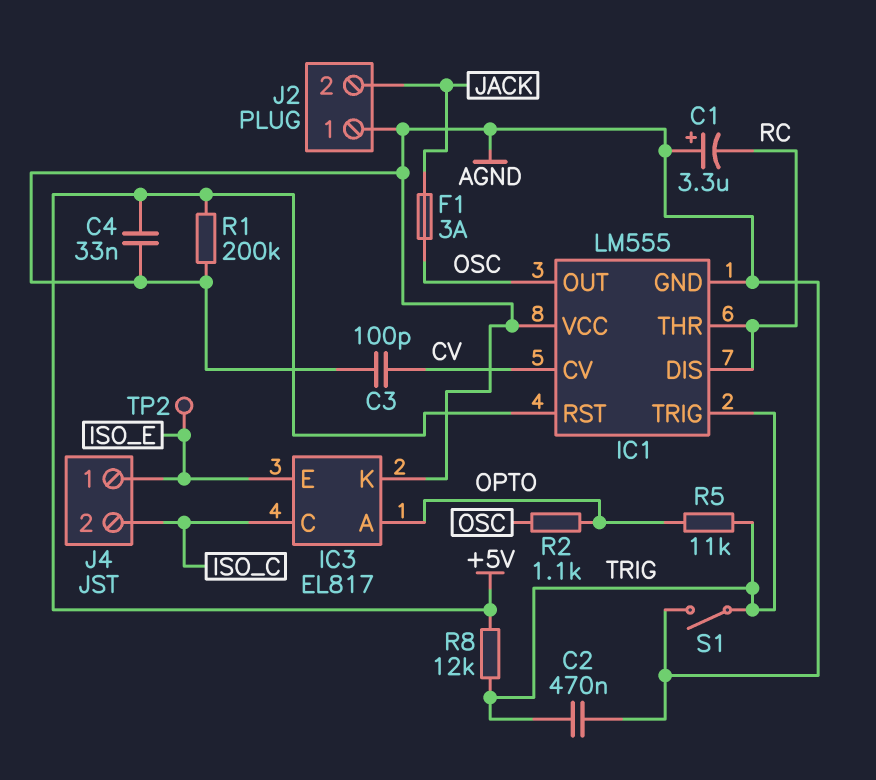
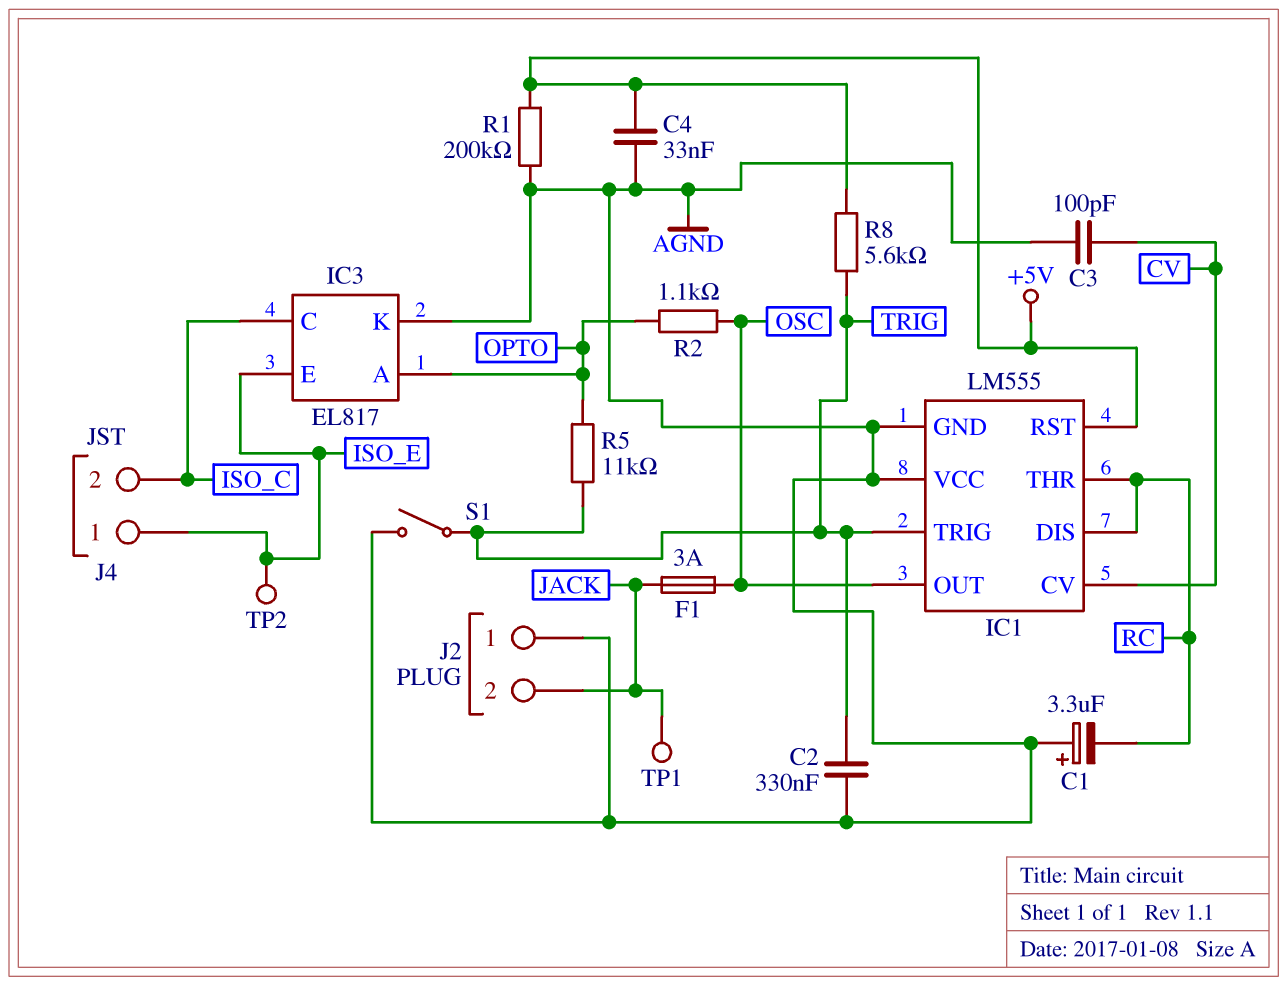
C2: 470nF (AGND, TRIG) -> 330nF (AGND, TRIG)
R8: 12k (+5V, TRIG) -> 5.6k (+5V, TRIG)
TP1: none -> test point (JACK)

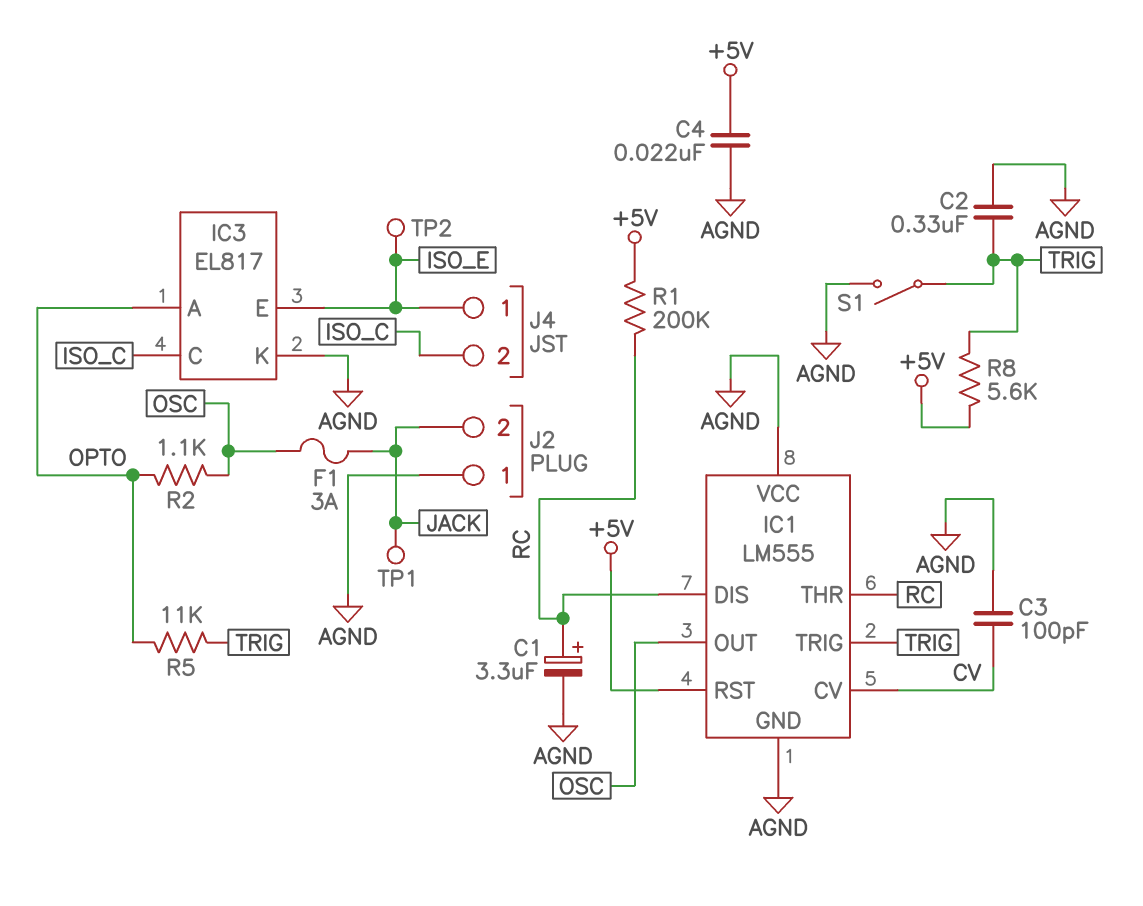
C1: 3.3uF (plus AGND, minus RC) -> 3.3uF (plus RC, minus AGND)
C4: 33nF (+5V, AGND) -> 22nF (+5V, AGND)
R1: 200k (+5V, AGND) -> 200k (+5V, RC)

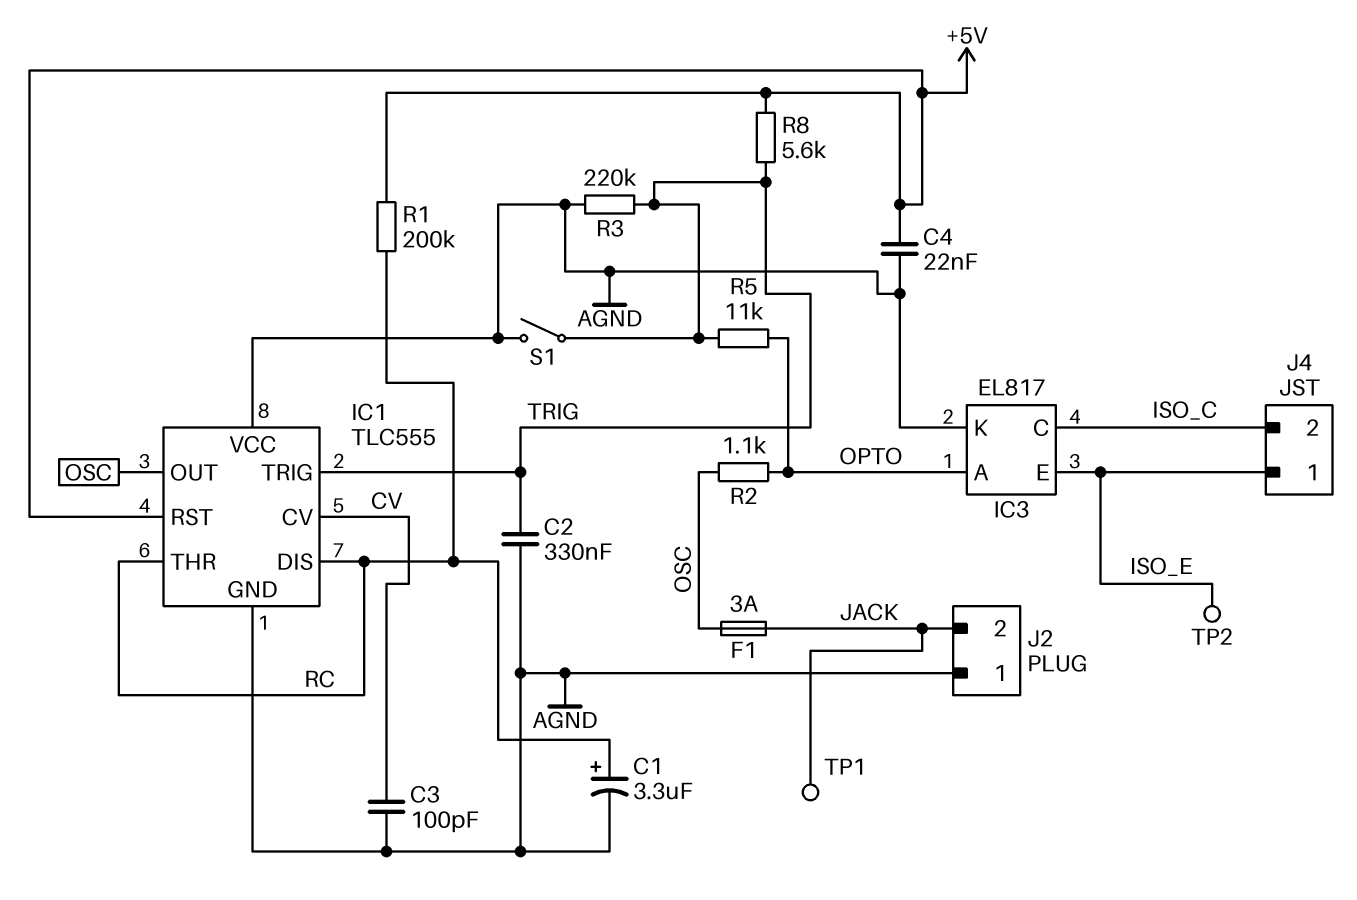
IC1: LM555 -> TLC555
R3: none -> 220k (AGND, TRIG)

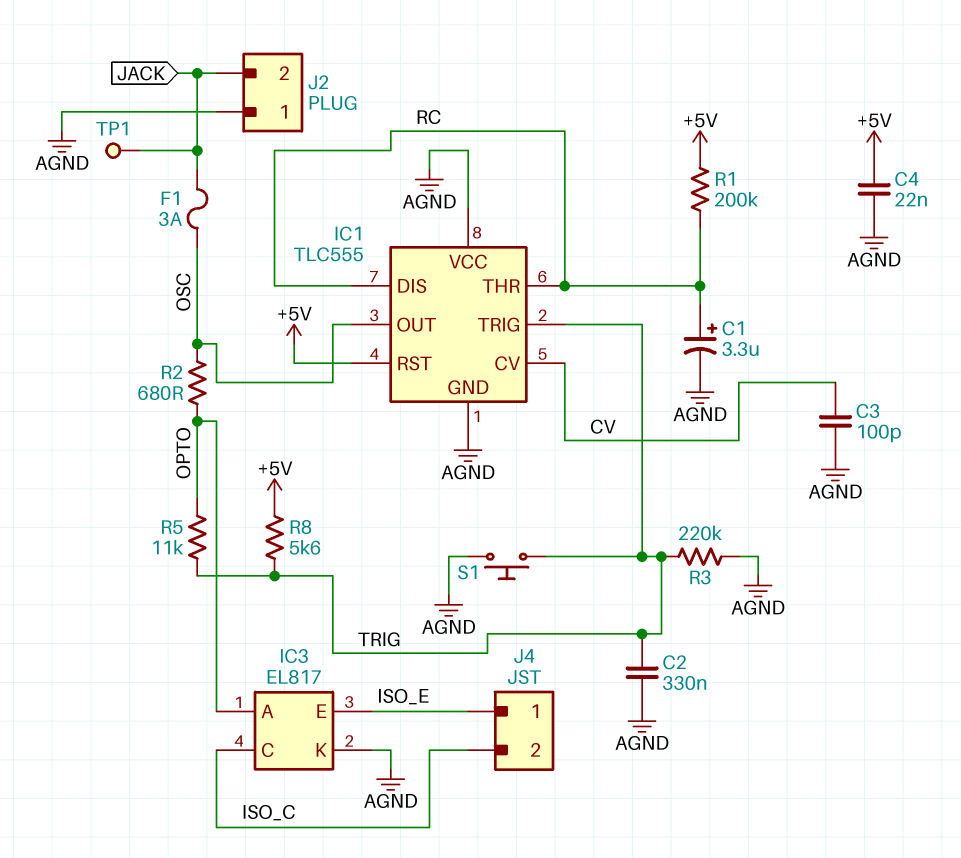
R2: 1.1k (OPTO, OSC) -> 680 (OPTO, OSC)
S1: switch (AGND, TRIG) -> button (AGND, TRIG)
TP2: test point (ISO_E) -> none

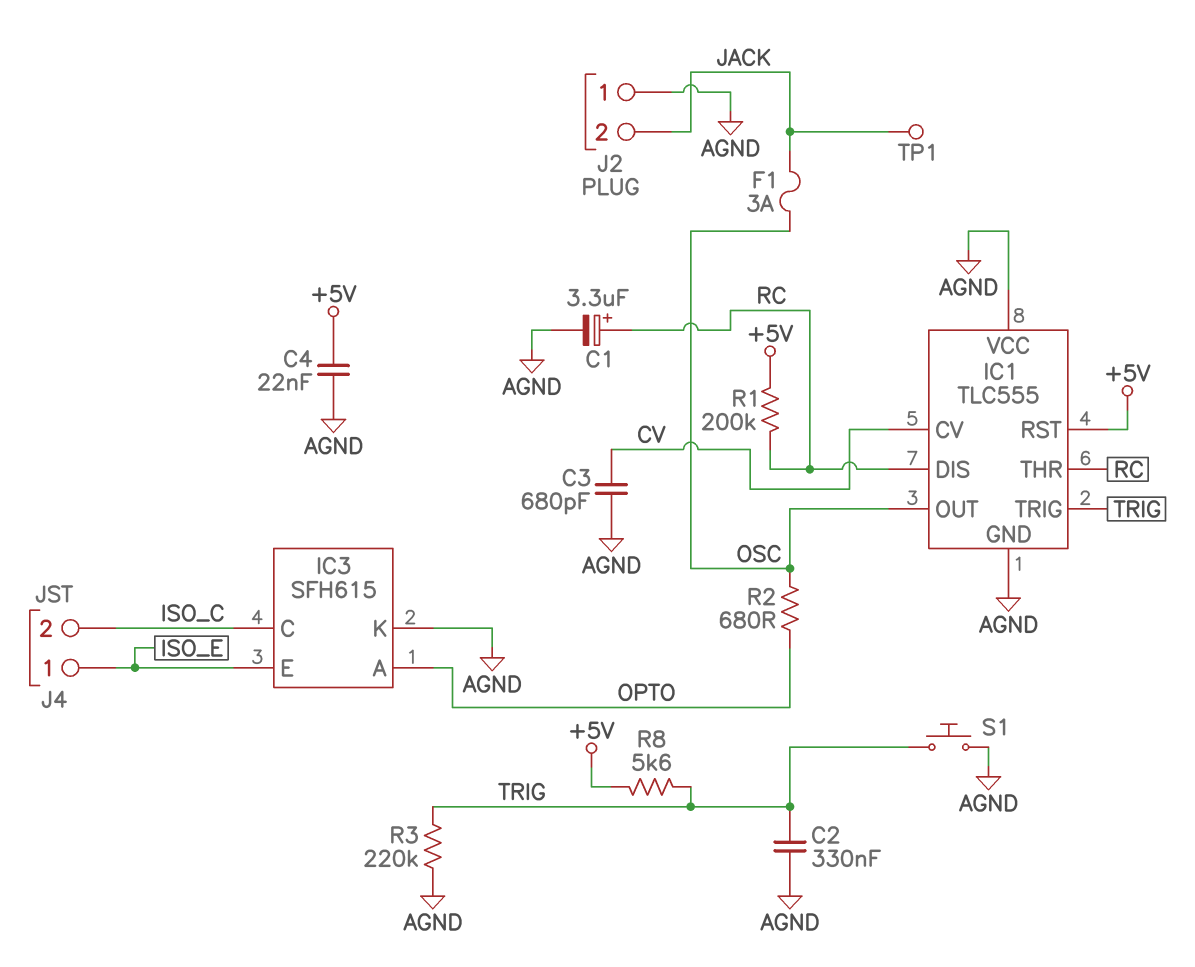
C3: 100pF (AGND, CV) -> 680pF (AGND, CV)
IC3: EL817 -> SFH615
R5: 11k (OPTO, TRIG) -> none

